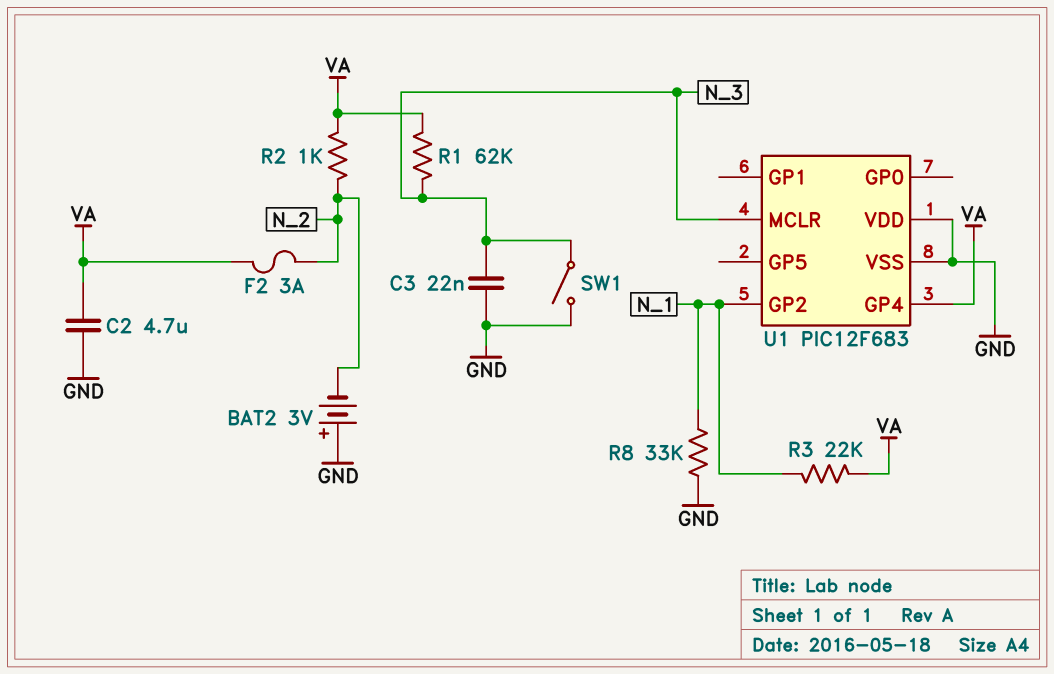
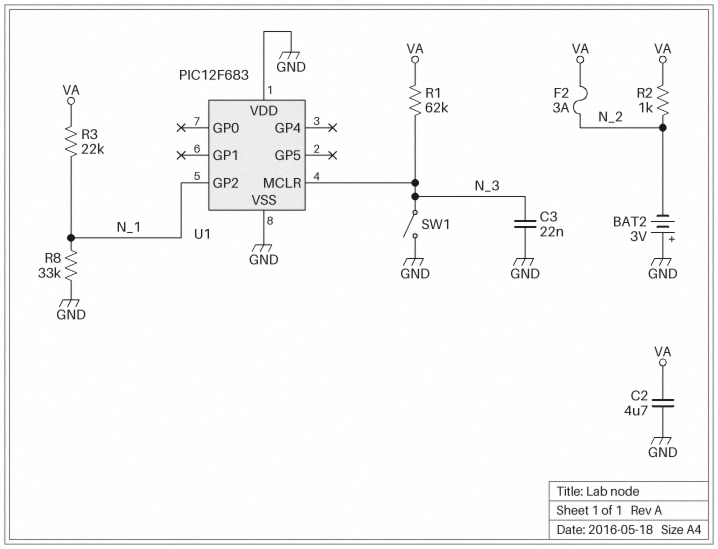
U1 pin GP4: VA -> none

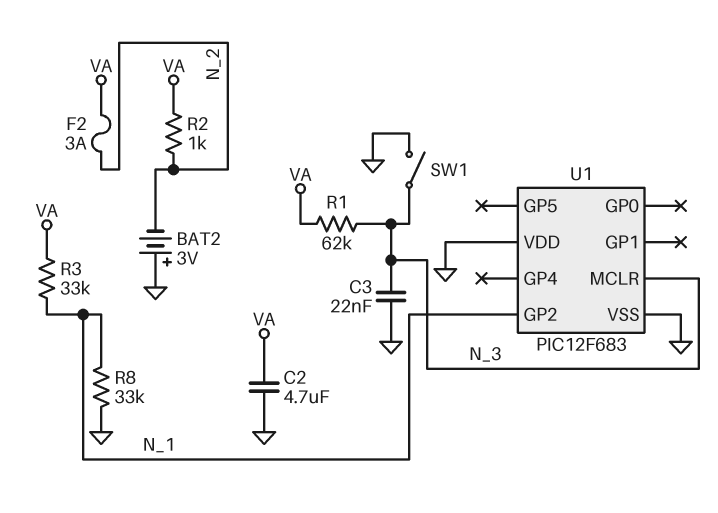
R3: 22k (N_1, VA) -> 33k (N_1, VA)

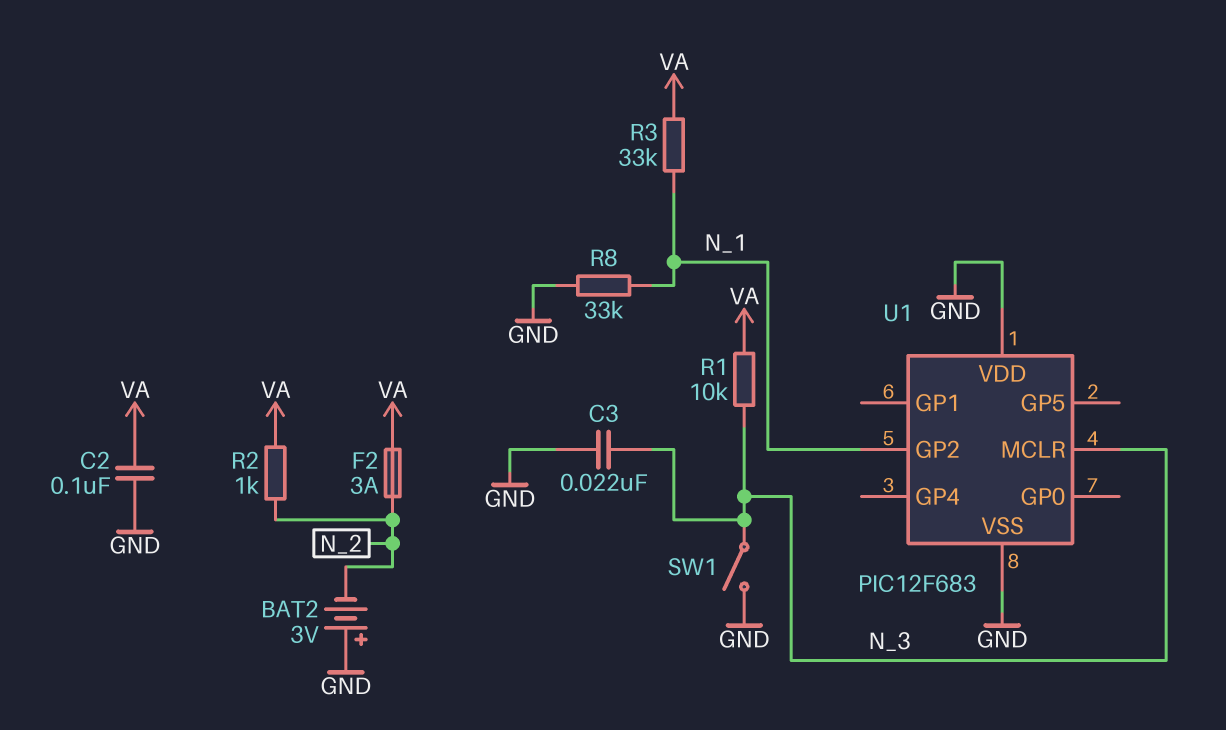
C2: 4.7uF (GND, VA) -> 100nF (GND, VA)
R1: 62k (N_3, VA) -> 10k (N_3, VA)

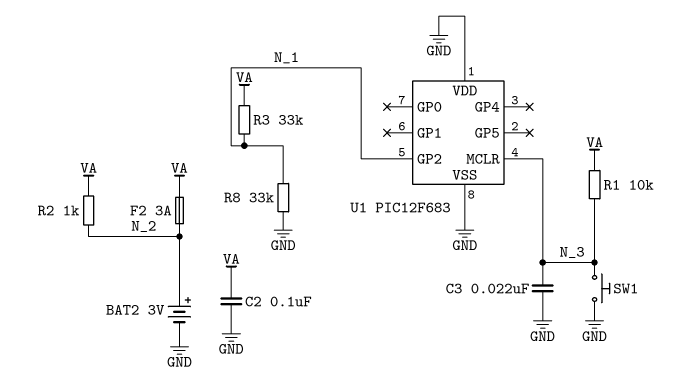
BAT2: 3V (plus GND, minus N_2) -> 3V (plus N_2, minus GND)
SW1: switch (GND, N_3) -> button (GND, N_3)

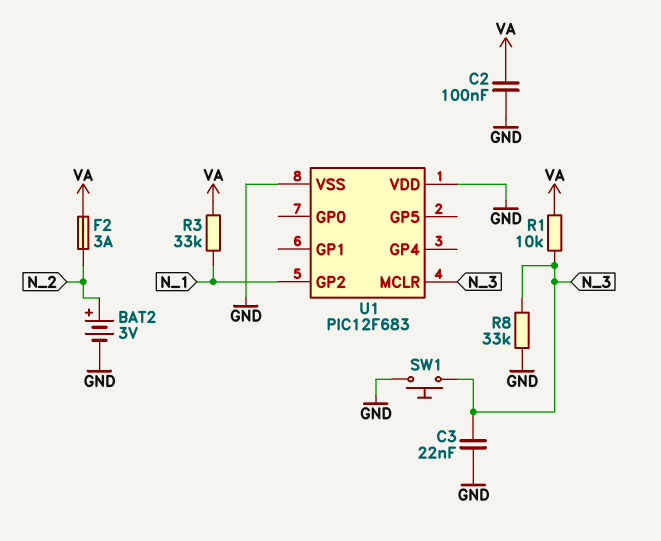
R2: 1k (N_2, VA) -> none
R8: 33k (GND, N_1) -> 33k (GND, N_3)

